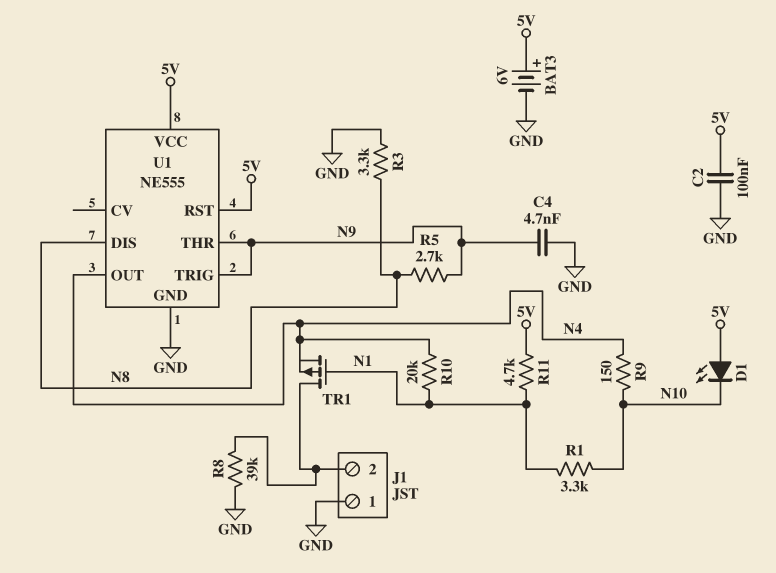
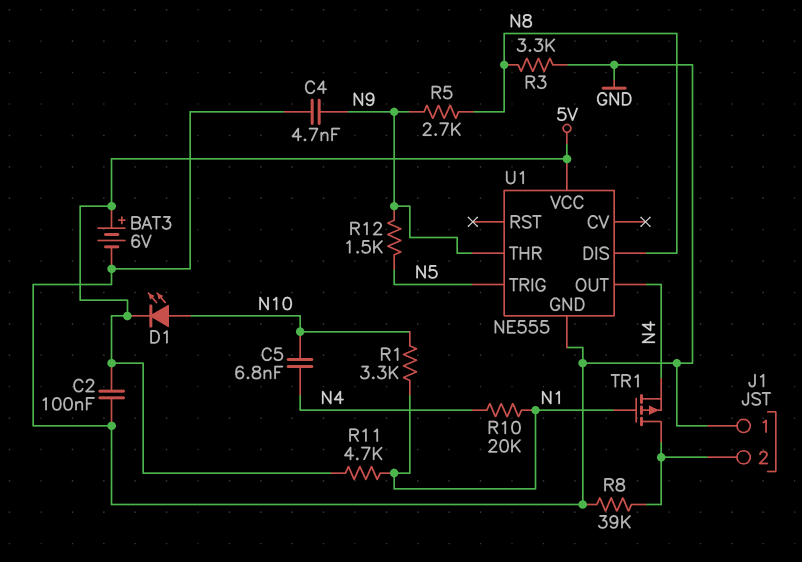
C5: none -> 6.8nF (N4, N10)
D1: LED (A 5V, K N10) -> LED (A N10, K 5V)
R9: 150 (N4, N10) -> none
R12: none -> 1.5k (N5, N9)
U1 pin RST: 5V -> none
U1 pin TRIG: N9 -> N5

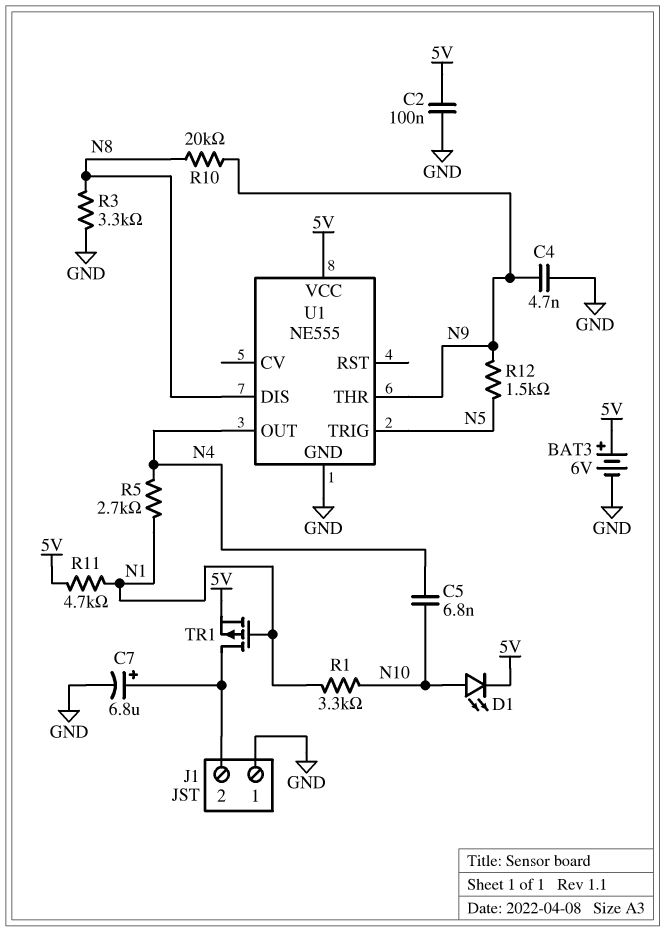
C7: none -> 6.8uF (plus J1/2, minus GND)
R5: 2.7k (N8, N9) -> 2.7k (N1, N4)
R8: 39k (GND, J1/2) -> none
R10: 20k (N1, N4) -> 20k (N8, N9)
TR1: PMOS (G N1, D J1/2, S N4) -> PMOS (G N1, D J1/2, S 5V)

